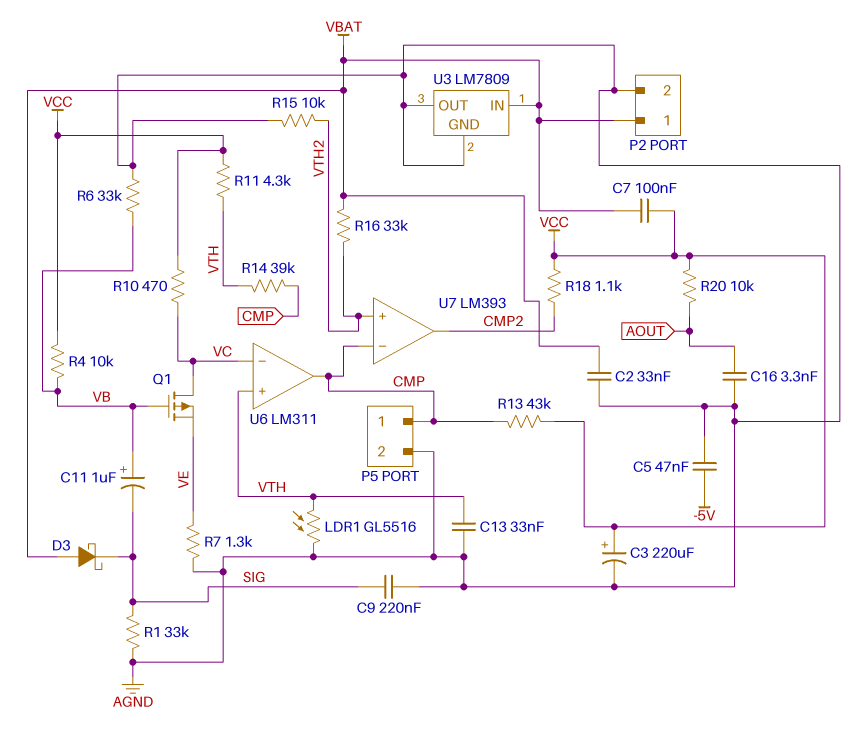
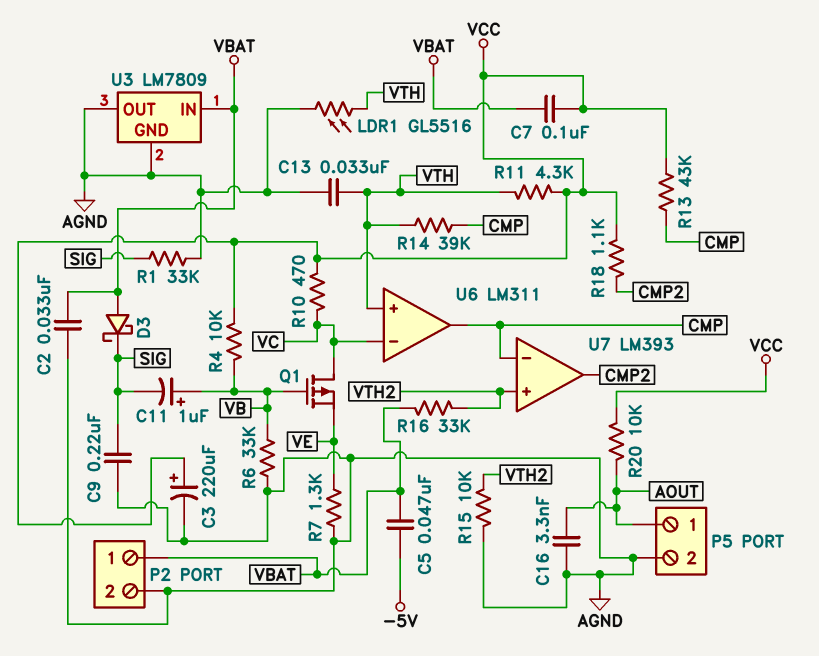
C5: 47nF (-5V, AGND) -> 47nF (-5V, VBAT)
P5 pin 1: CMP -> AOUT

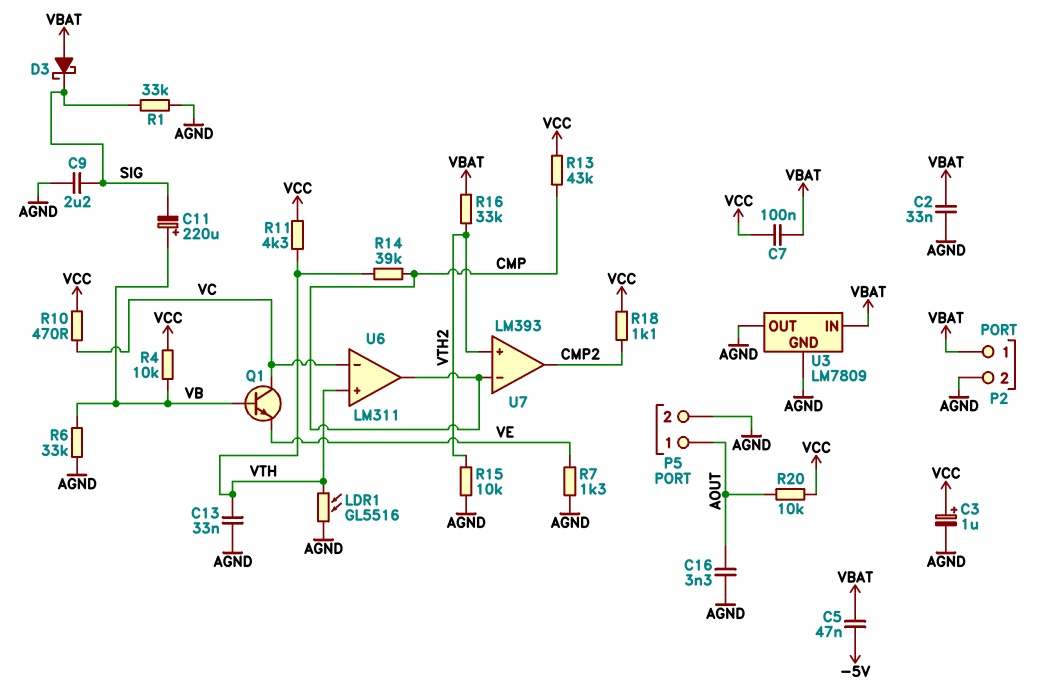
C3: 220uF (plus VCC, minus AGND) -> 1uF (plus VCC, minus AGND)
C9: 220nF (AGND, SIG) -> 2.2uF (AGND, SIG)
C11: 1uF (plus VB, minus SIG) -> 220uF (plus VB, minus SIG)
Q1: PMOS (G VB, D VC, S VE) -> NPN (B VB, C VC, E VE)

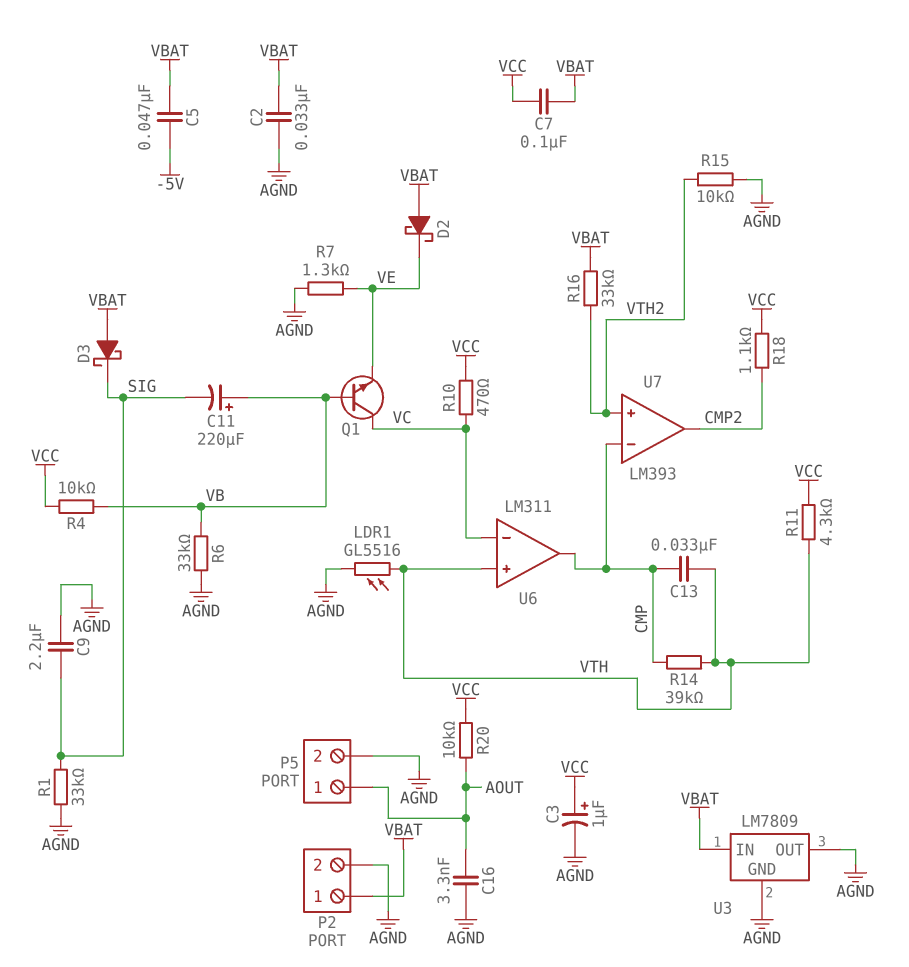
C13: 33nF (AGND, VTH) -> 33nF (CMP, VTH)
D2: none -> schottky (A VBAT, K VE)
R13: 43k (CMP, VCC) -> none

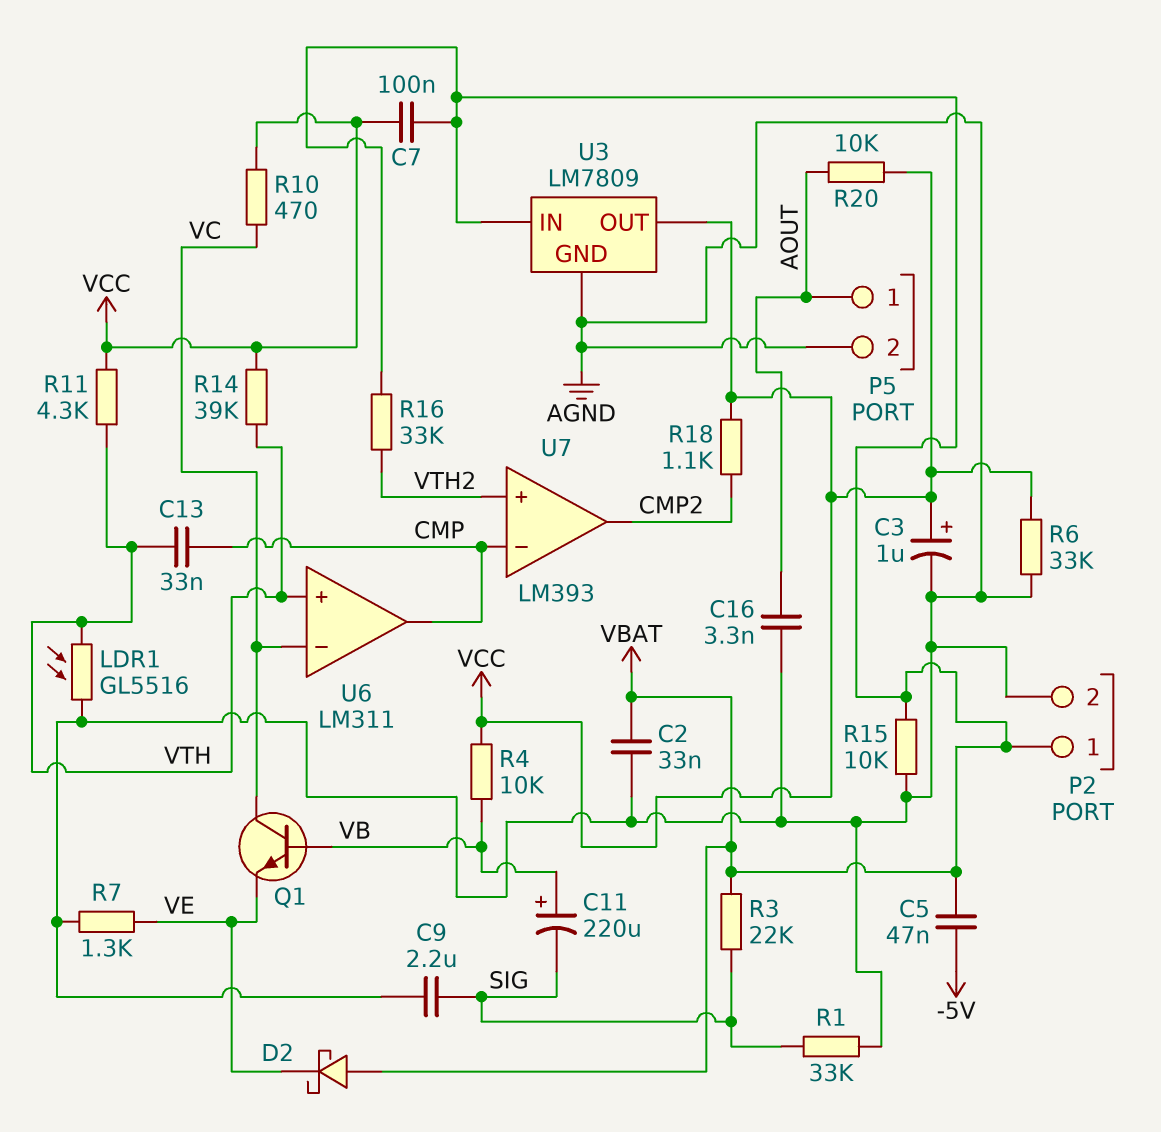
D3: schottky (A VBAT, K SIG) -> none
R3: none -> 22k (SIG, VBAT)
R6: 33k (AGND, VB) -> 33k (AGND, VCC)
R14: 39k (CMP, VTH) -> 39k (VCC, VTH)
R15: 10k (AGND, VTH2) -> 10k (AGND, VBAT)
U3 pin OUT: AGND -> VCC

